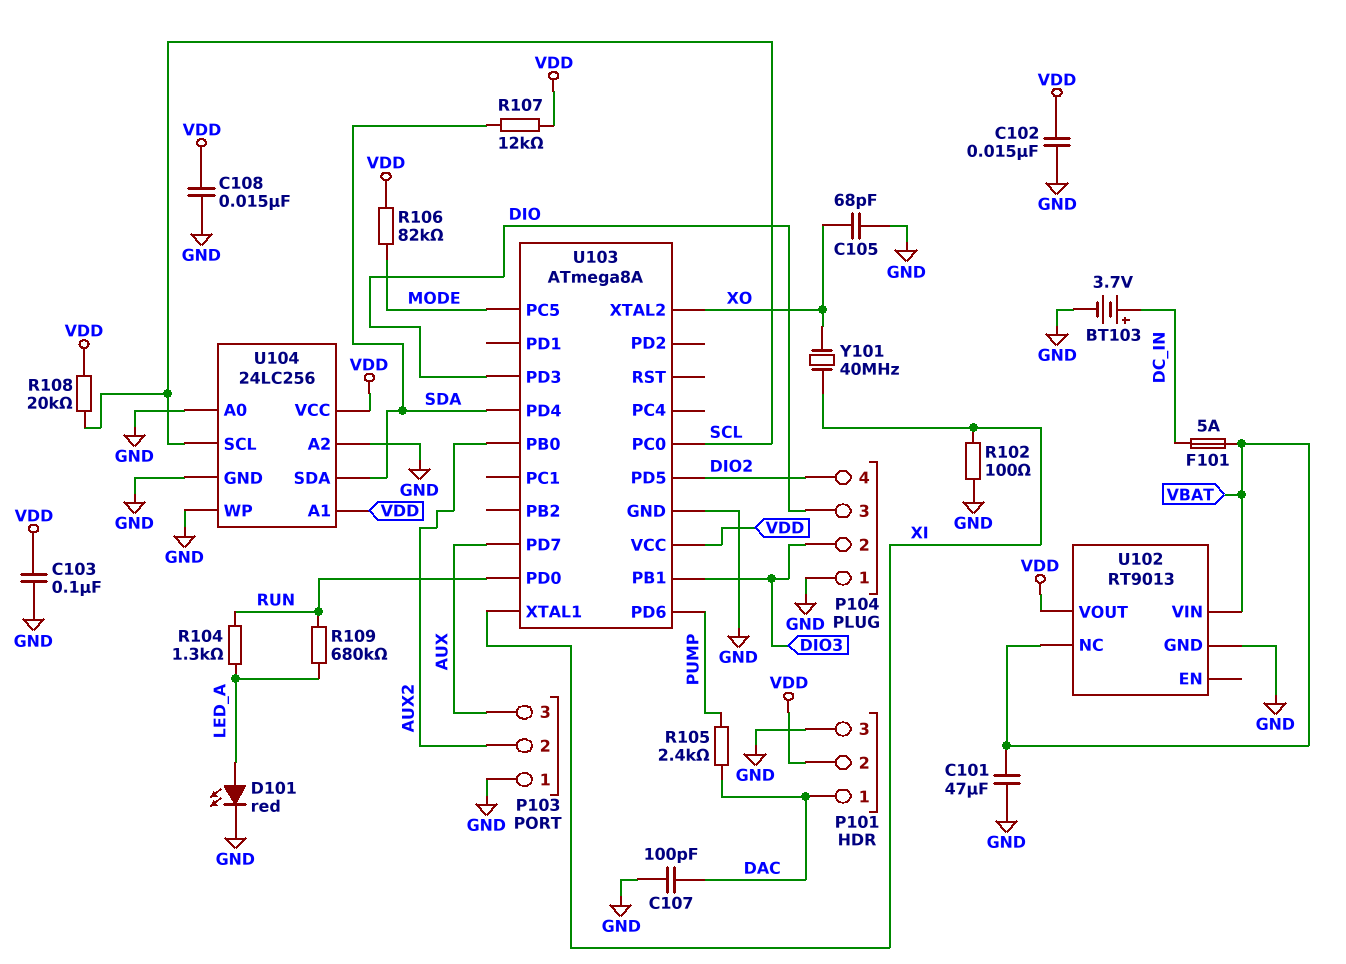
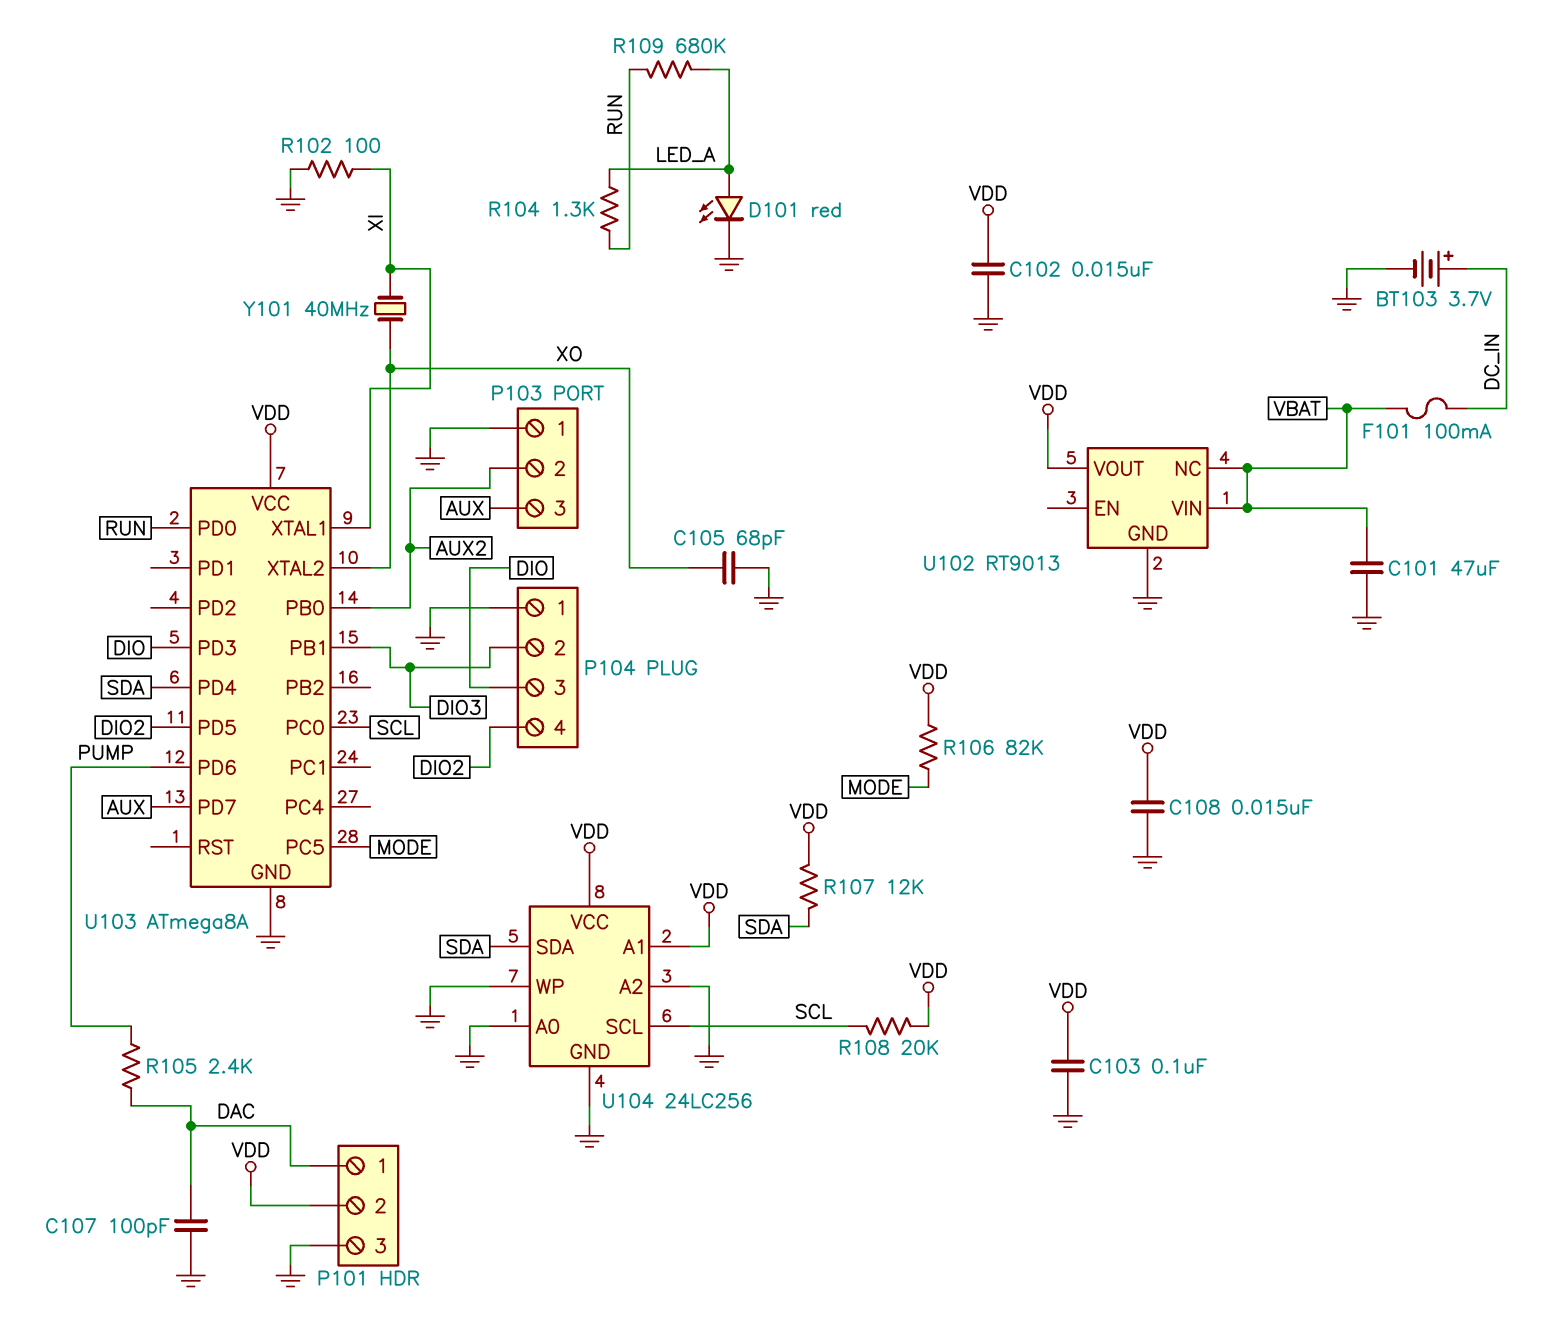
F101: 5A (DC_IN, VBAT) -> 100mA (DC_IN, VBAT)

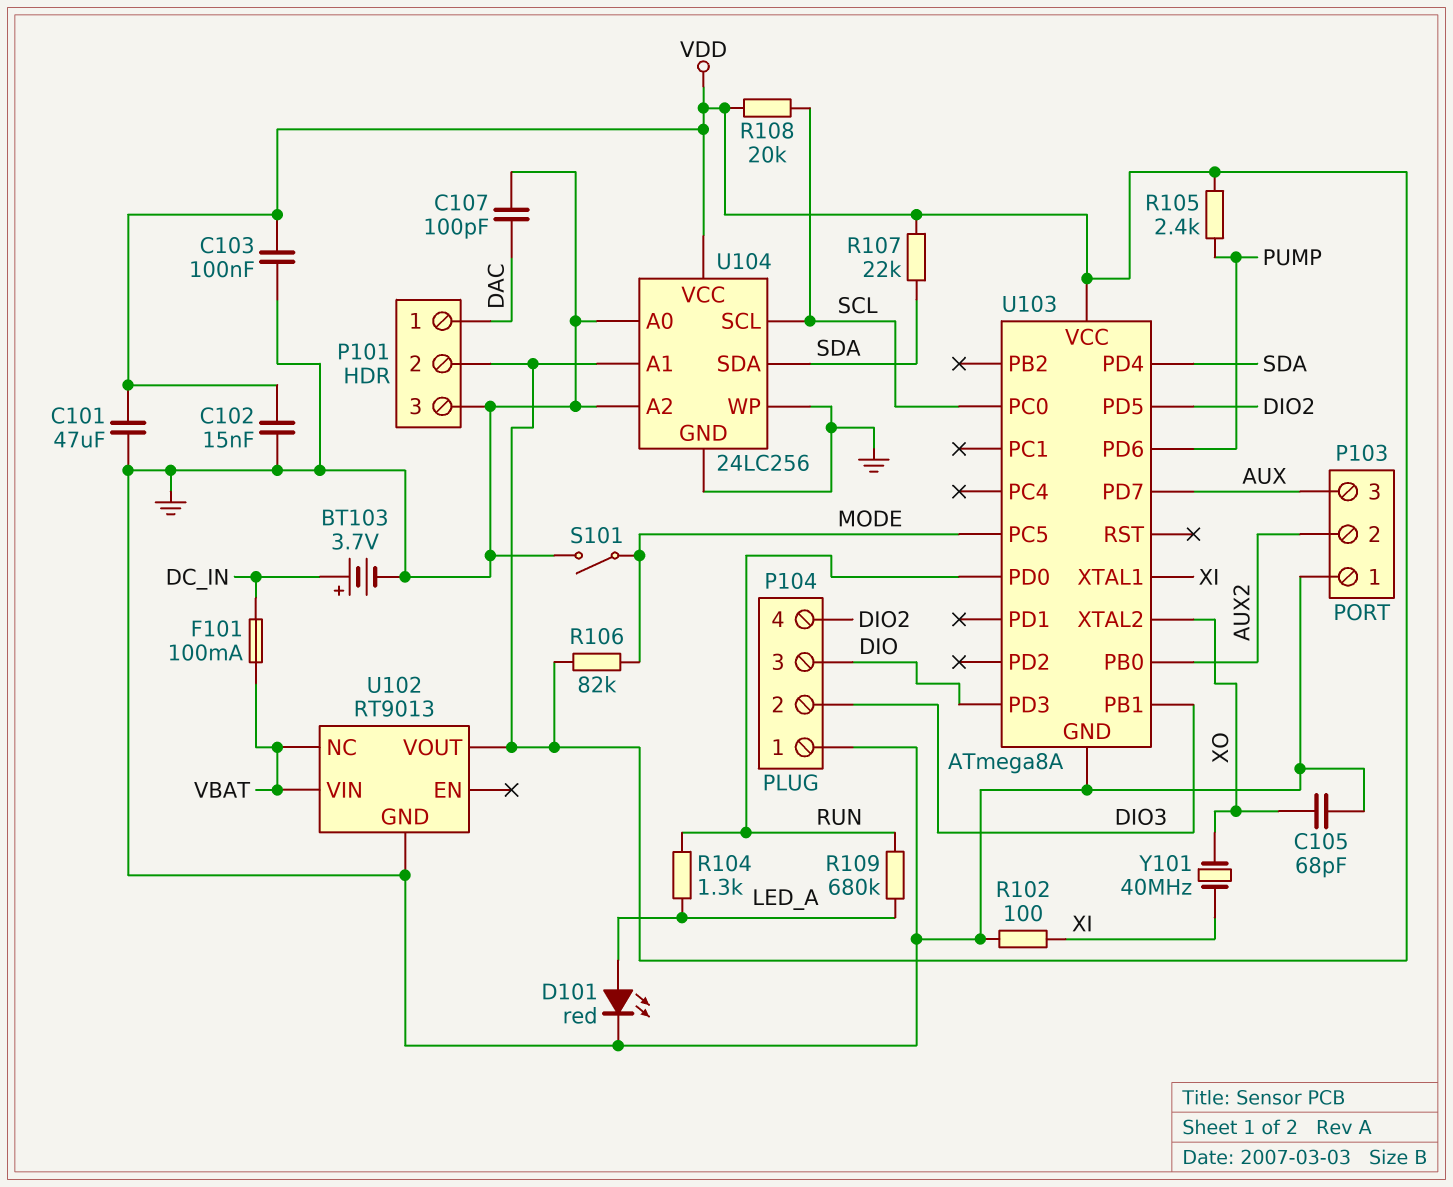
C101: 47uF (GND, VBAT) -> 47uF (GND, VDD)
C108: 15nF (GND, VDD) -> none
R105: 2.4k (DAC, PUMP) -> 2.4k (PUMP, VDD)
R107: 12k (SDA, VDD) -> 22k (SDA, VDD)
S101: none -> switch (GND, MODE)

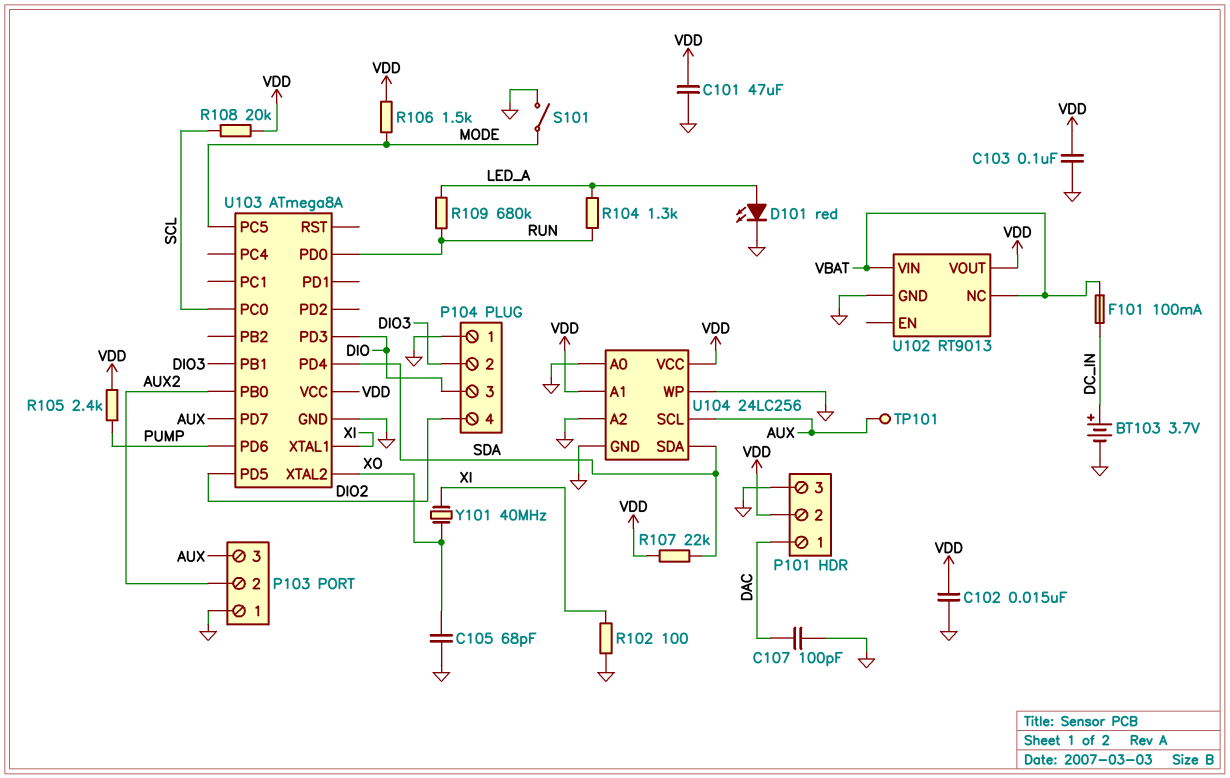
R106: 82k (MODE, VDD) -> 1.5k (MODE, VDD)
TP101: none -> test point (AUX)
U104 pin SCL: SCL -> AUX

